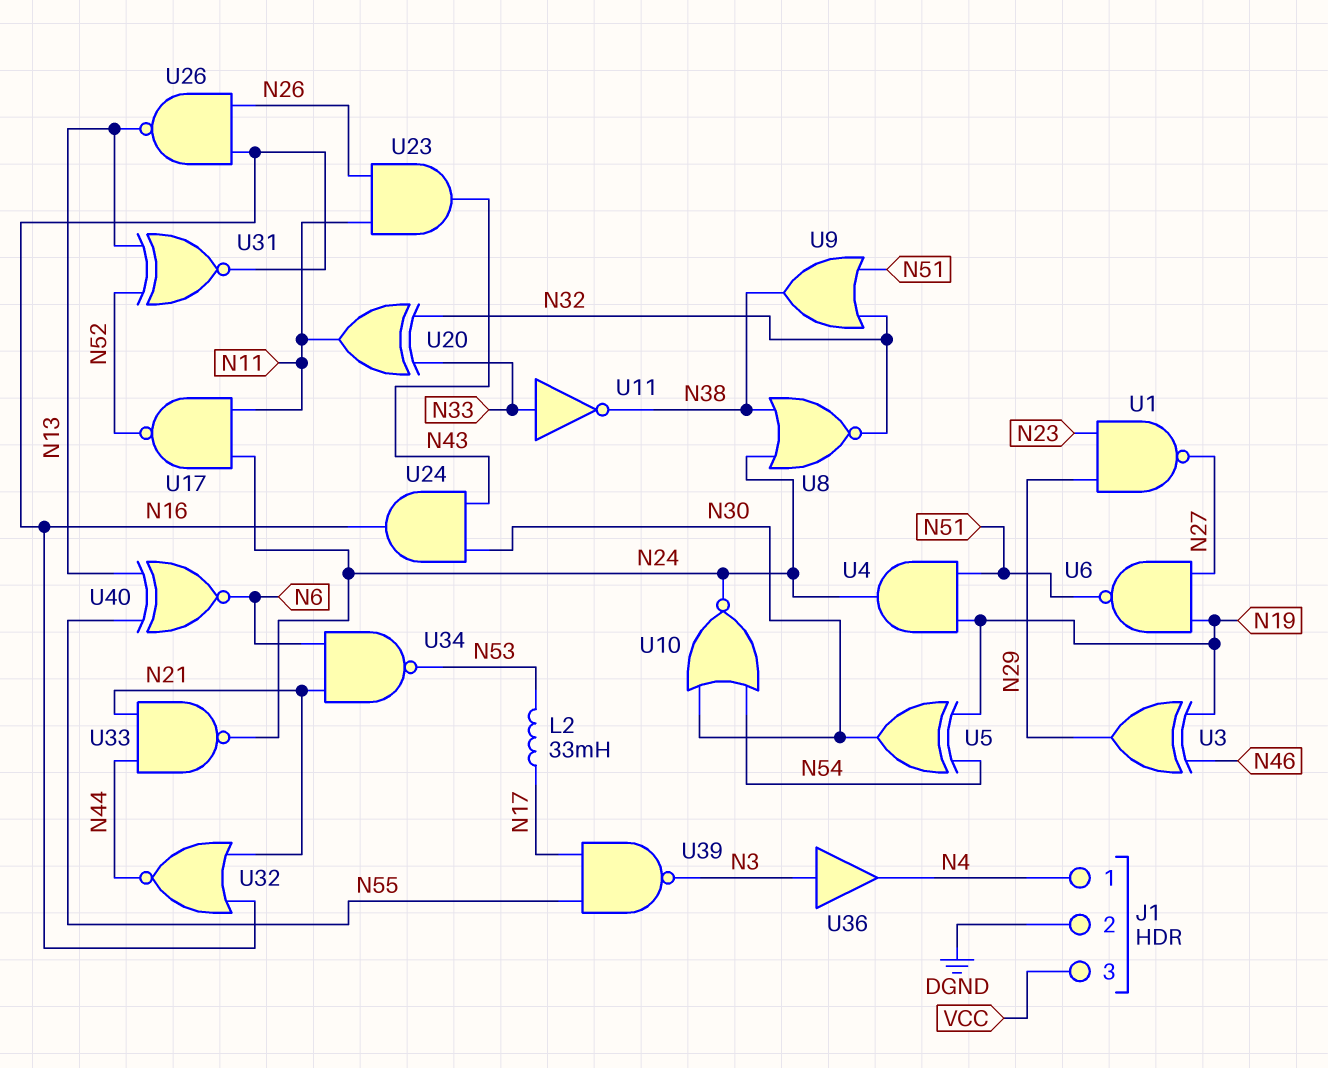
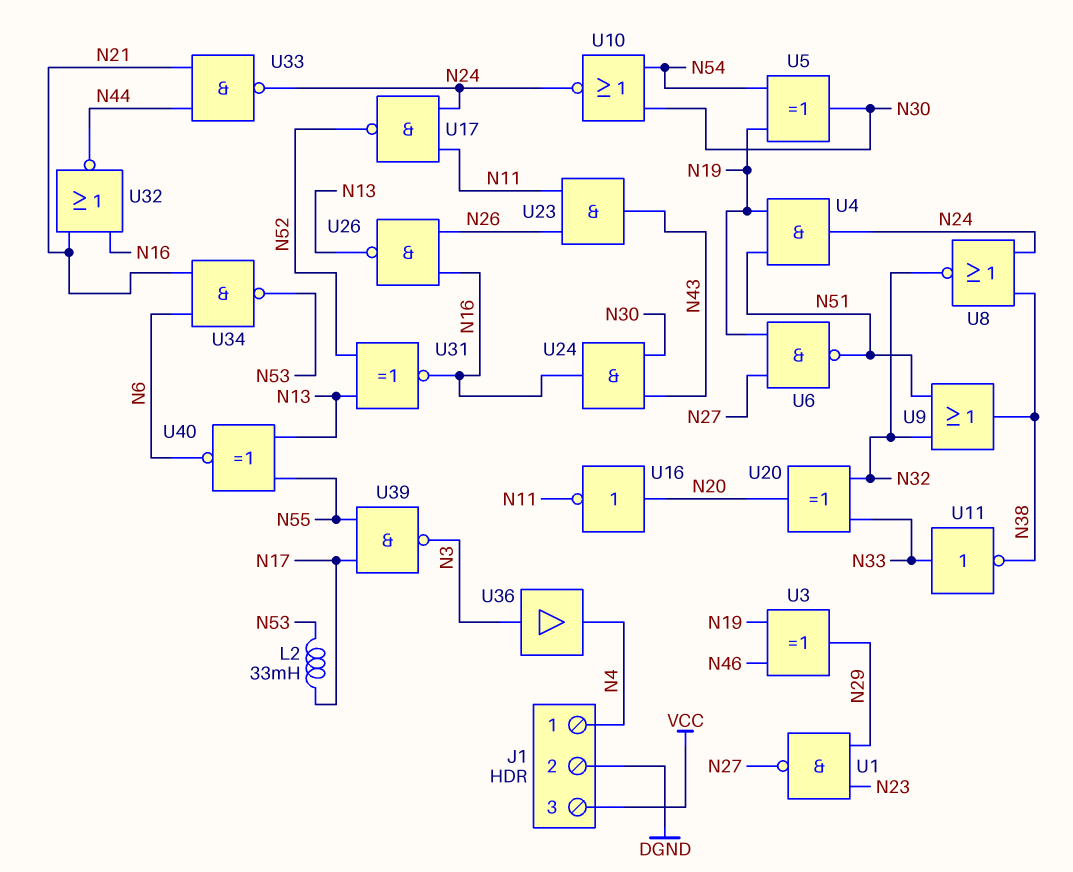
U16: none -> NOT (in N20, out N11)
U20: XOR (in N32, in N33, out N11) -> XOR (in N32, in N33, out N20)

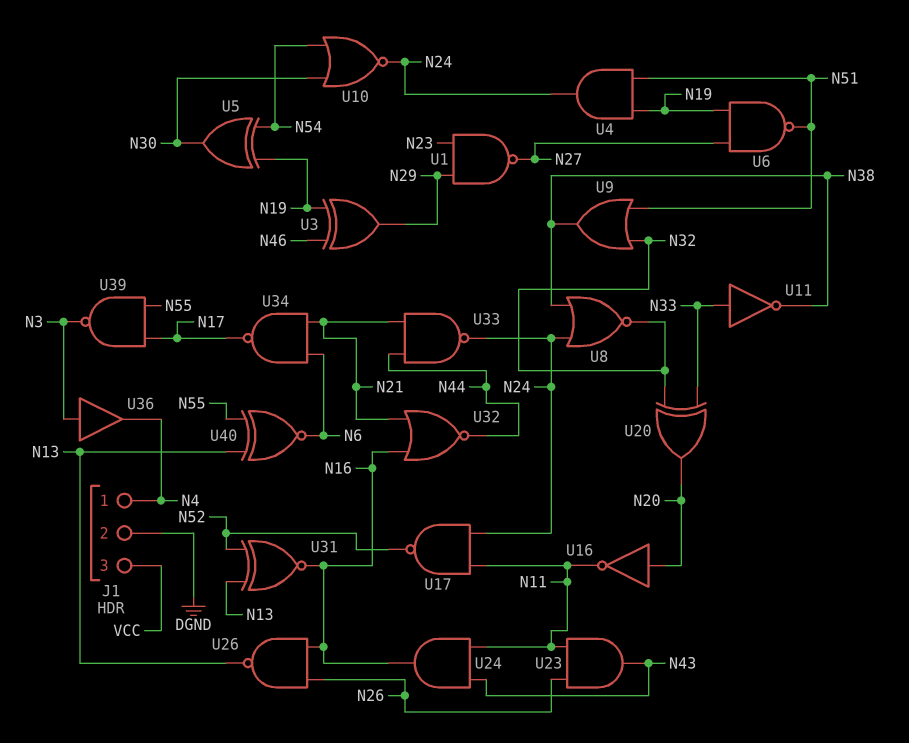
L2: 33mH (N17, N53) -> none
U24: AND (in N30, in N43, out N16) -> AND (in N11, in N43, out N16)
U34: NAND (in N6, in N21, out N53) -> NAND (in N6, in N21, out N17)

